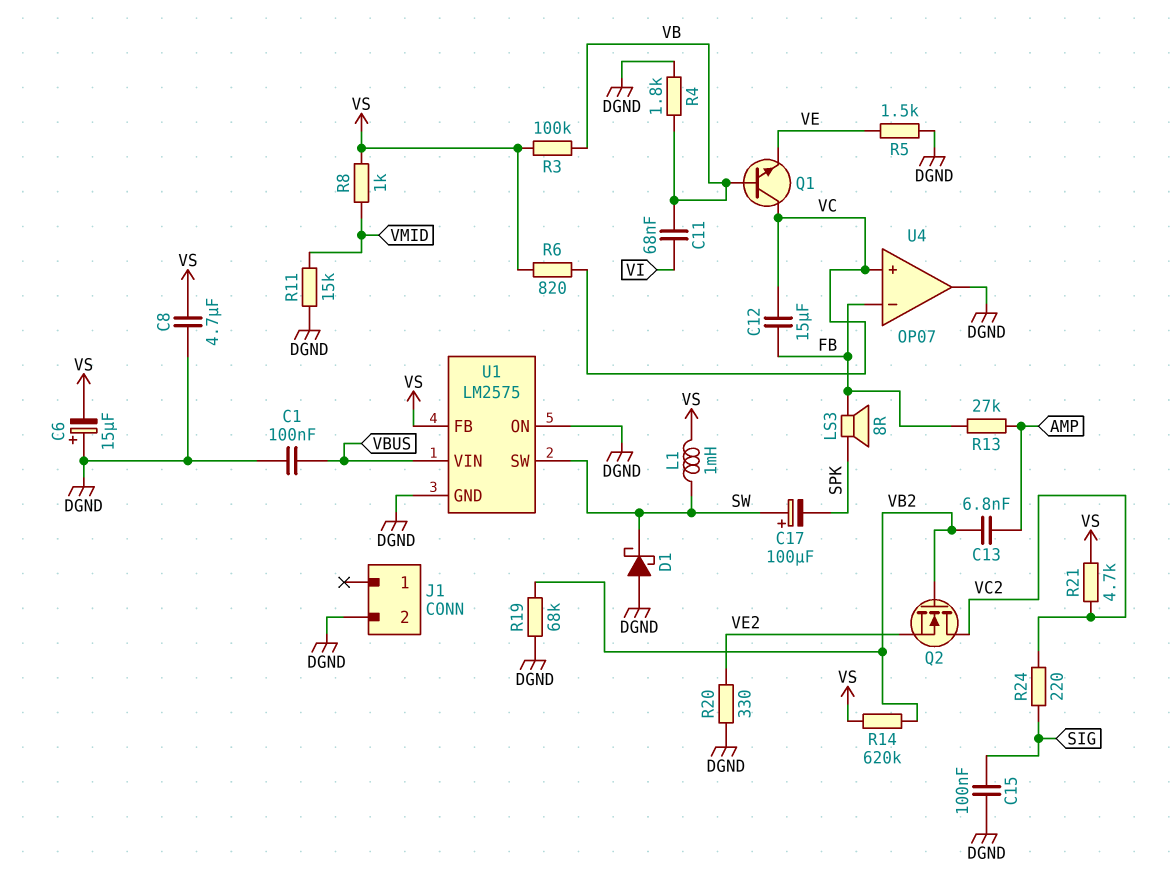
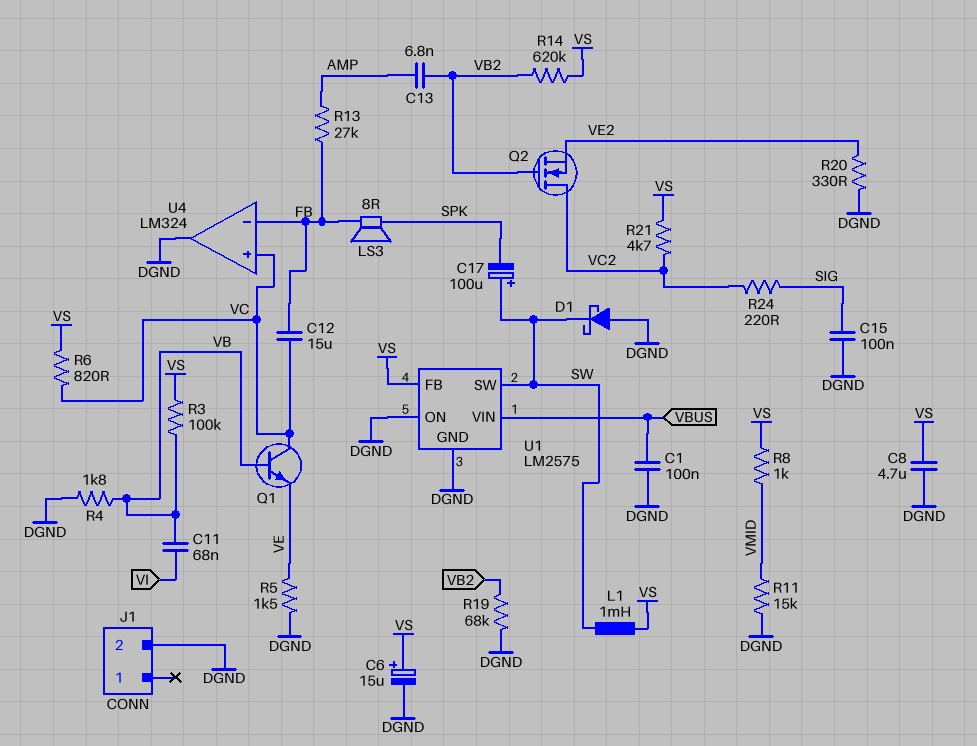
C6: 15uF (plus DGND, minus VS) -> 15uF (plus VS, minus DGND)
U4: OP07 -> LM324

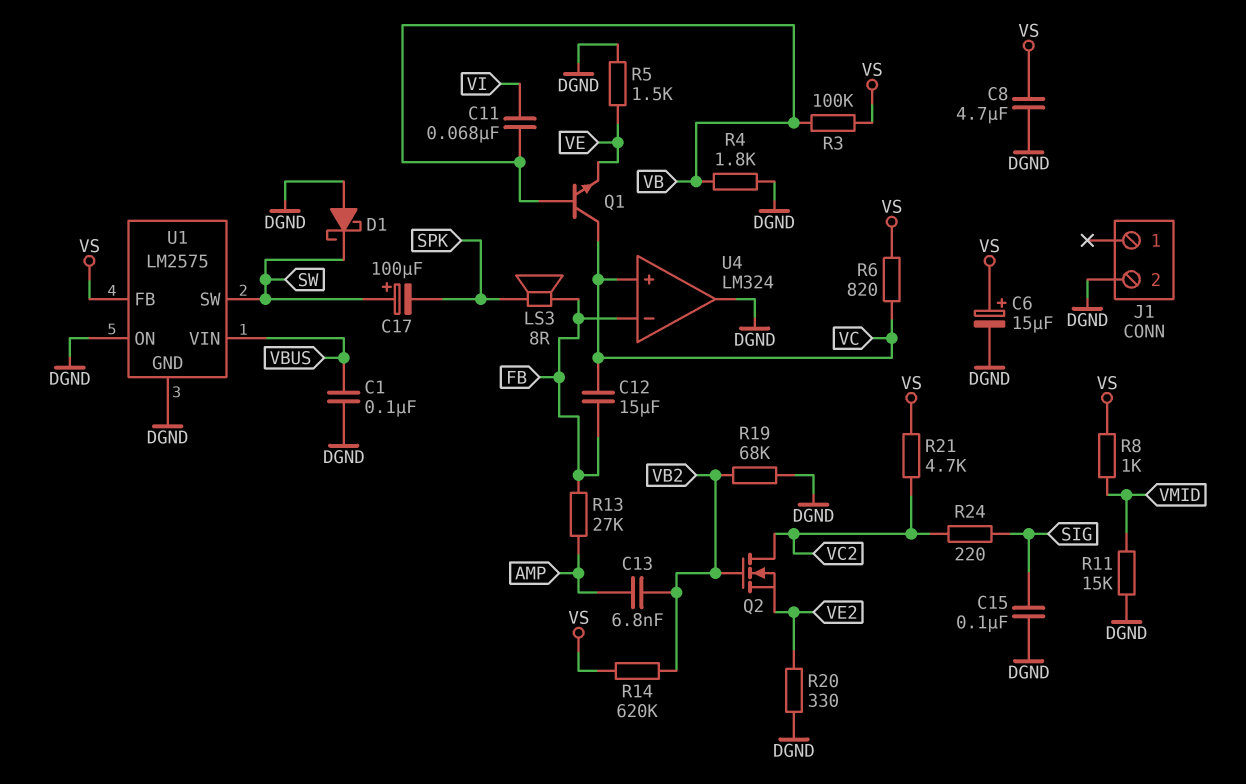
L1: 1mH (SW, VS) -> none

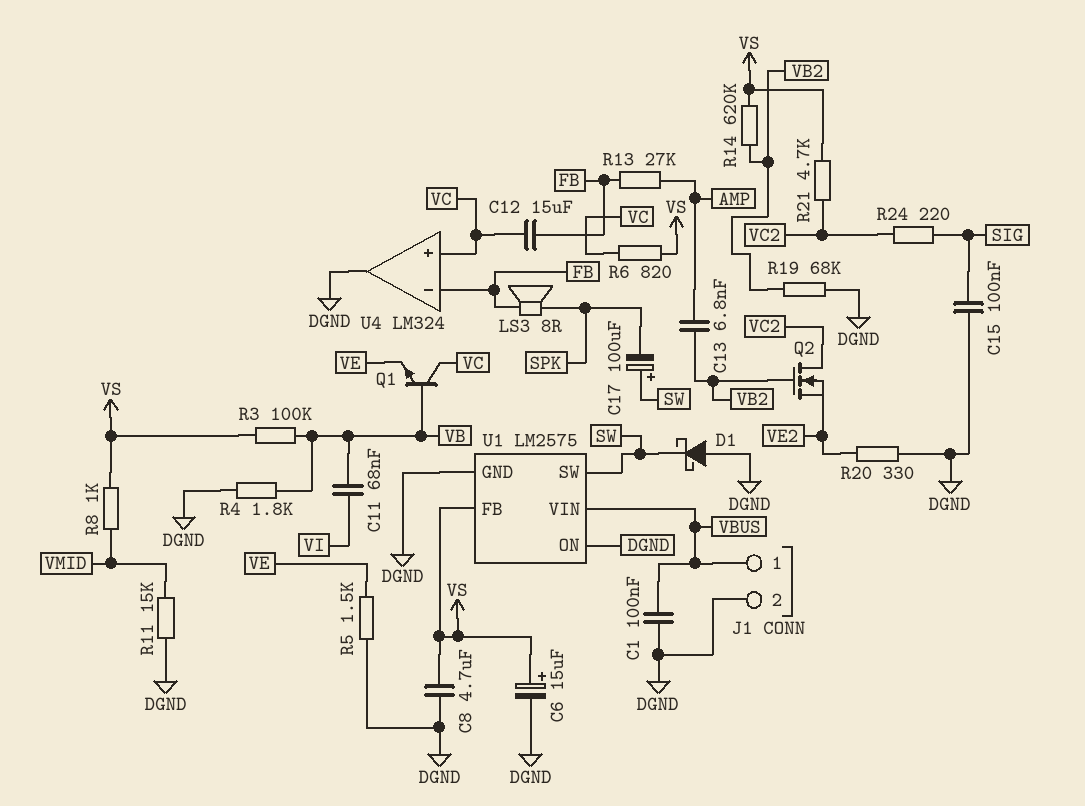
J1 pin 1: none -> VBUS

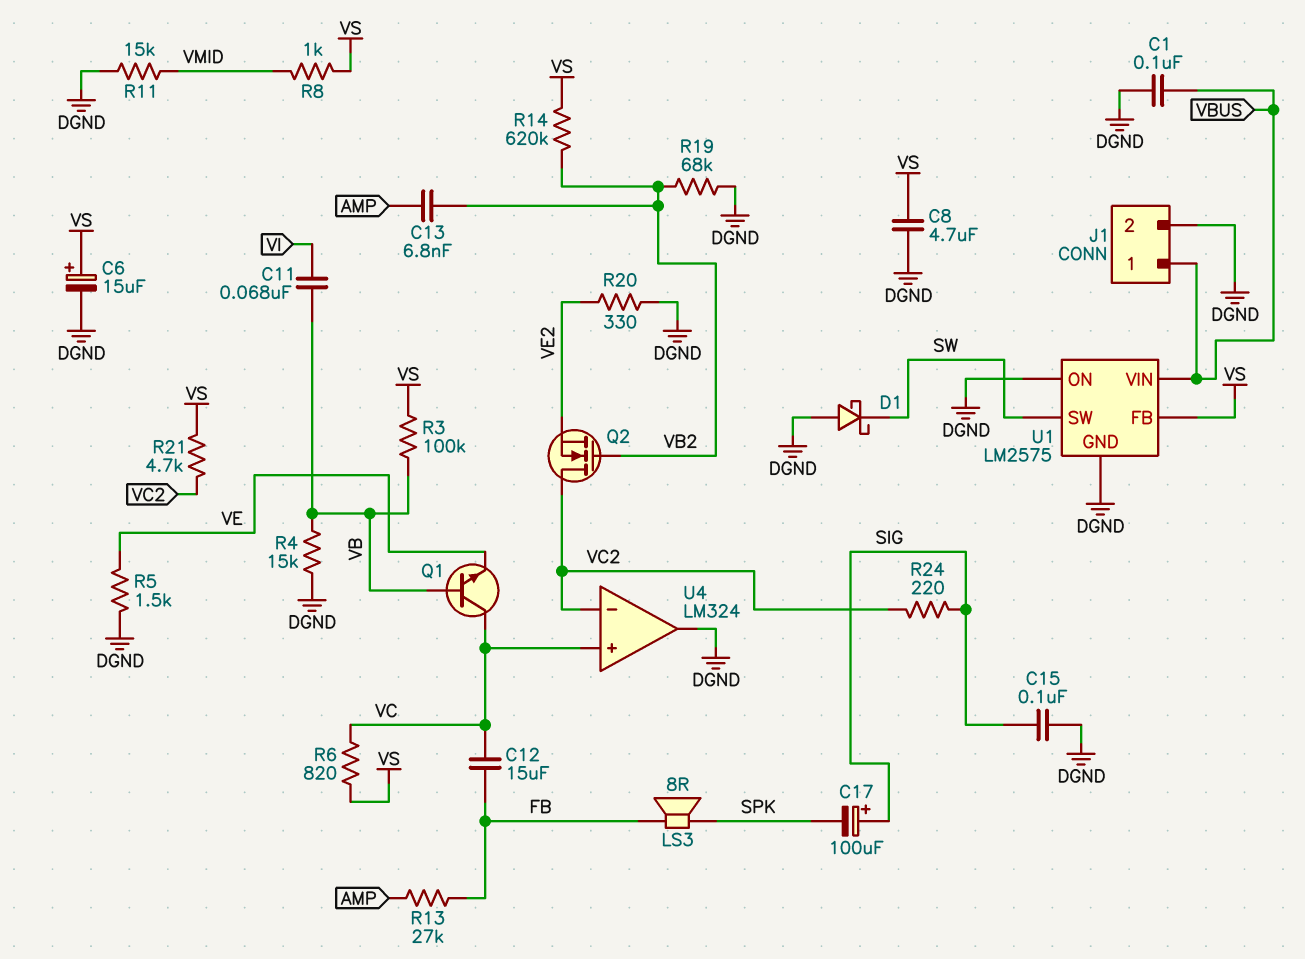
C17: 100uF (plus SW, minus SPK) -> 100uF (plus SIG, minus SPK)
R4: 1.8k (DGND, VB) -> 15k (DGND, VB)
U4 pin in-: FB -> VC2

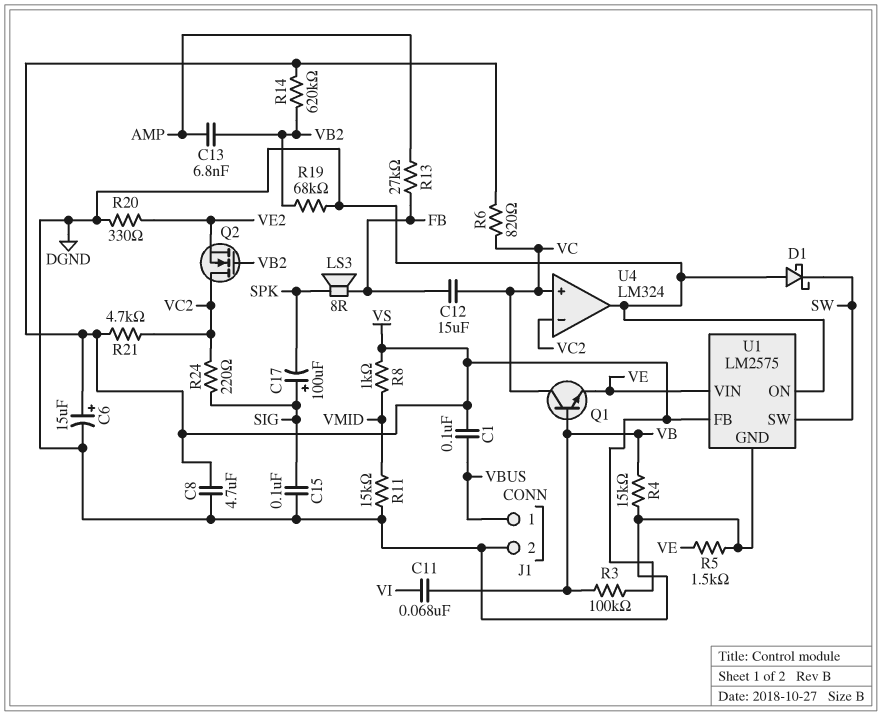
C1: 100nF (DGND, VBUS) -> 100nF (VBUS, VS)
U1 pin VIN: VBUS -> VE

